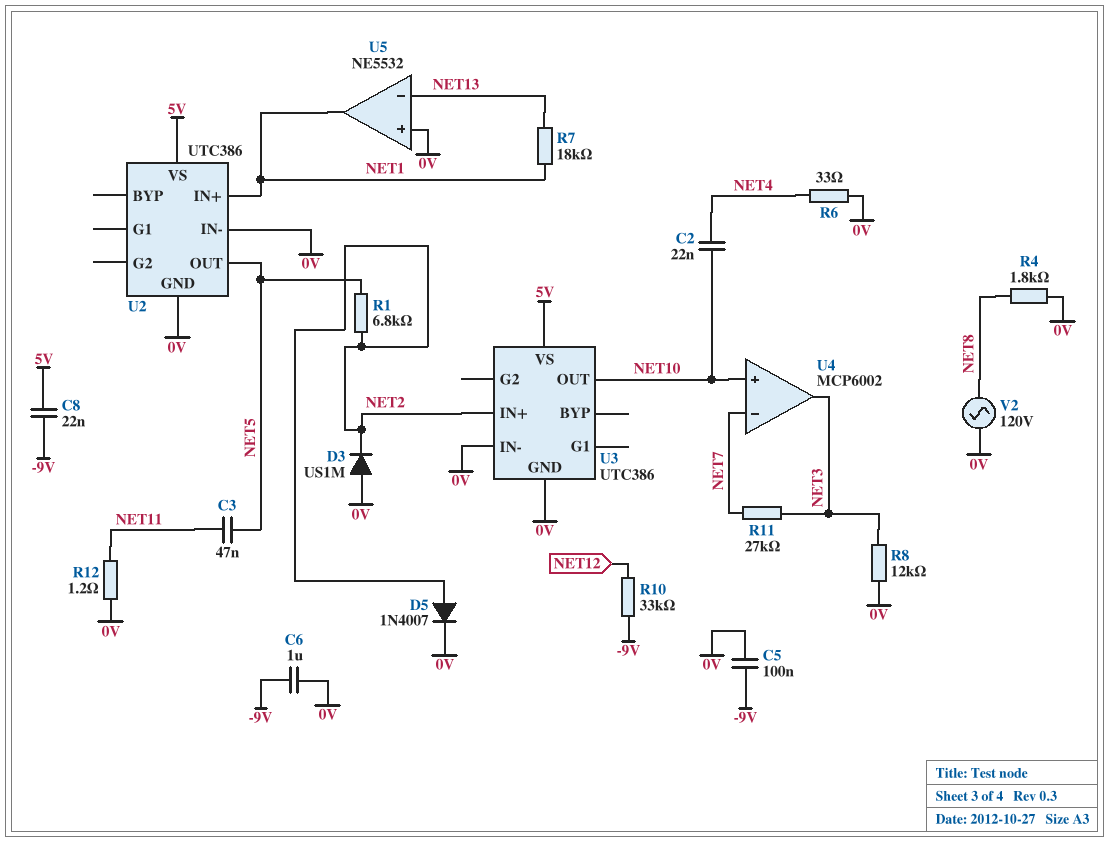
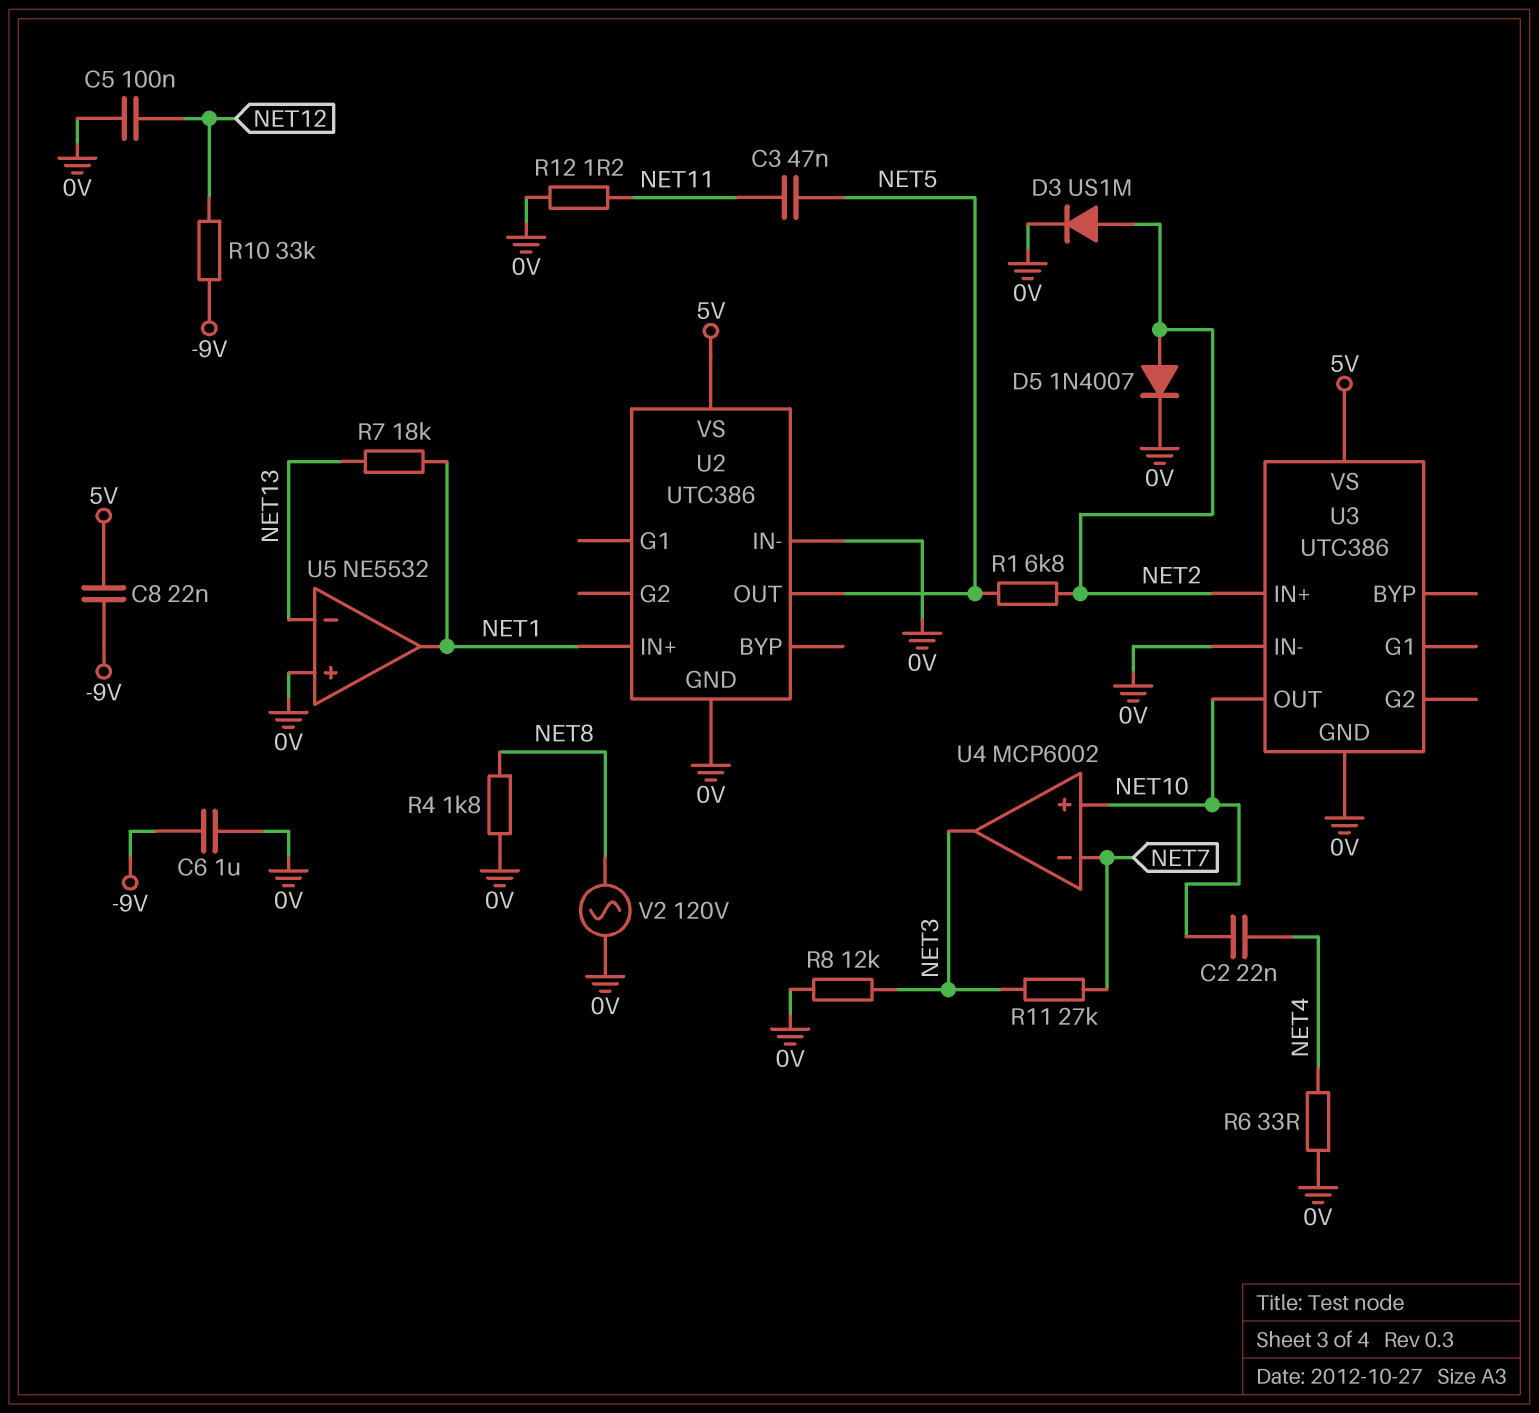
C5: 100nF (-9V, 0V) -> 100nF (0V, NET12)
D3: diode US1M (A 0V, K NET2) -> diode US1M (A NET2, K 0V)

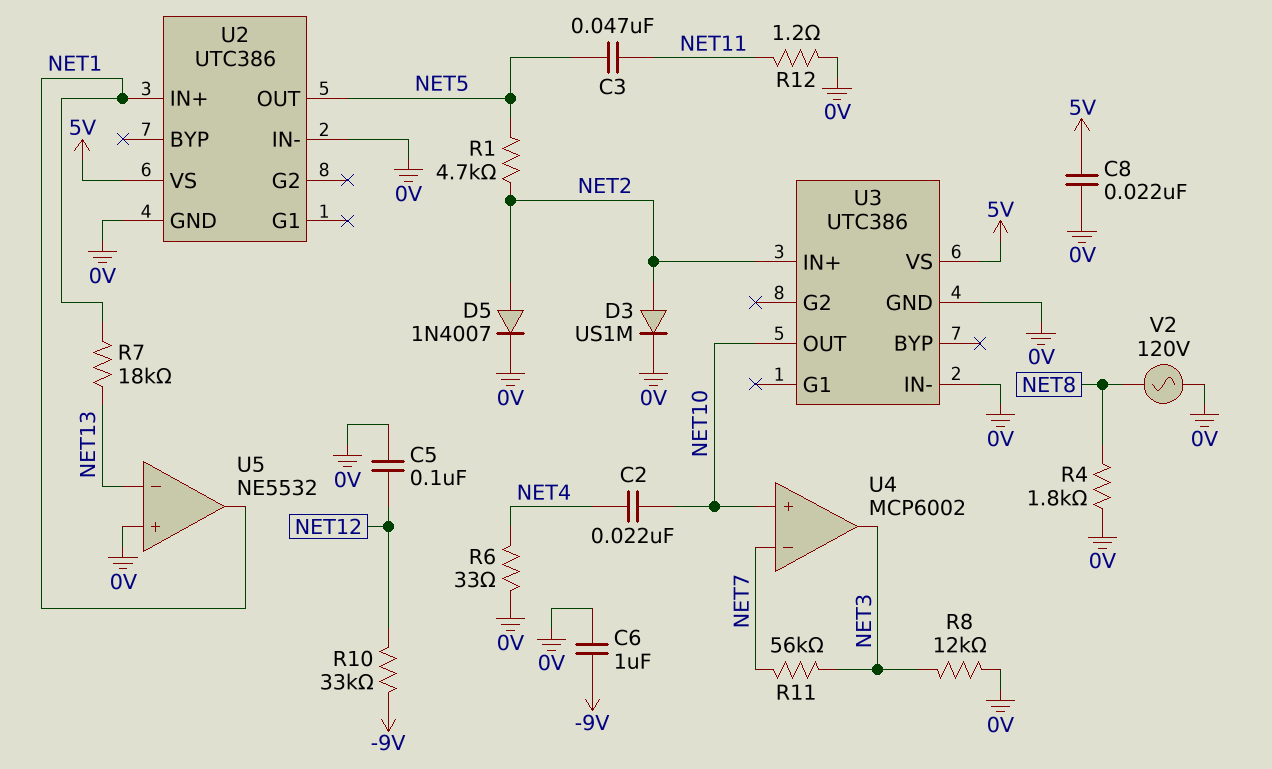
C8: 22nF (-9V, 5V) -> 22nF (0V, 5V)
R1: 6.8k (NET2, NET5) -> 4.7k (NET2, NET5)
R11: 27k (NET3, NET7) -> 56k (NET3, NET7)

